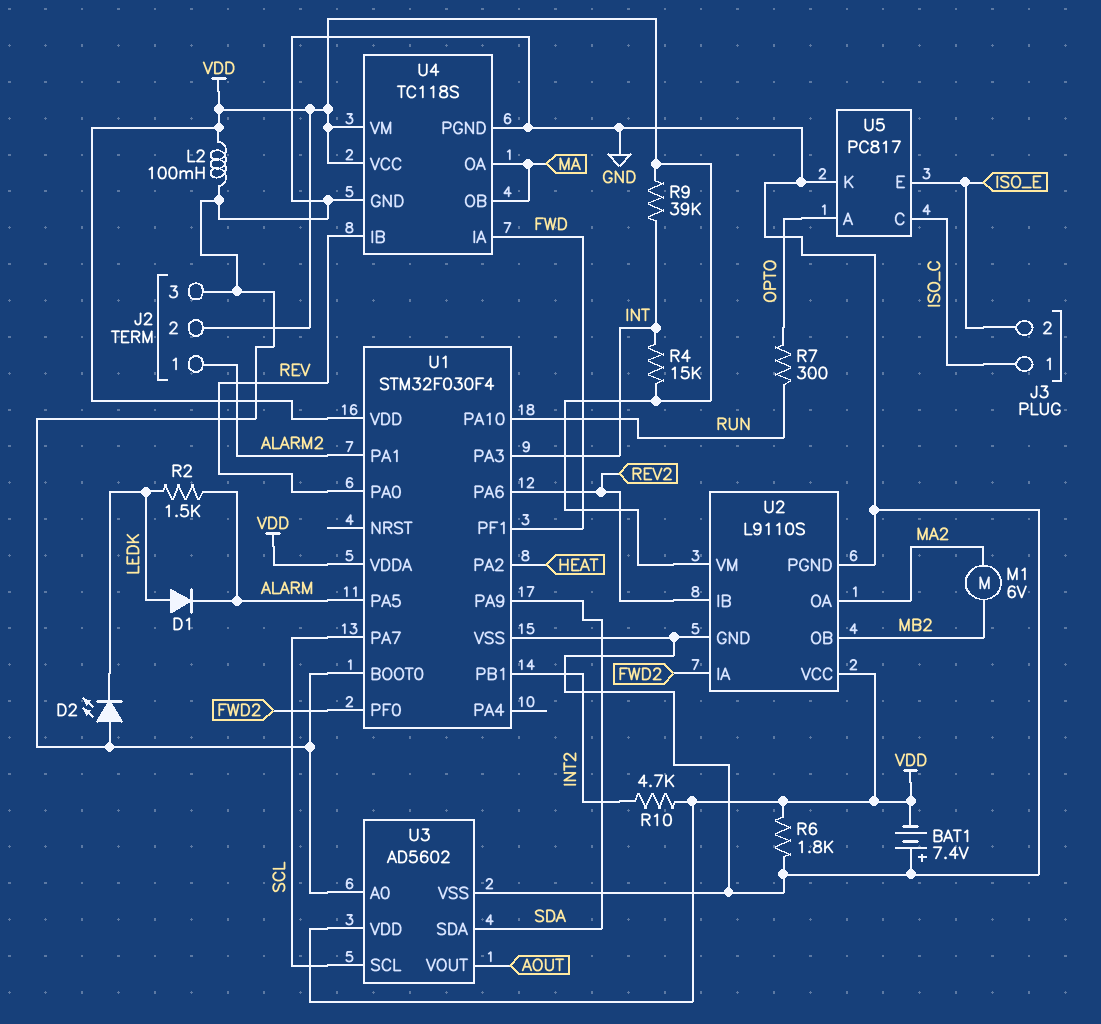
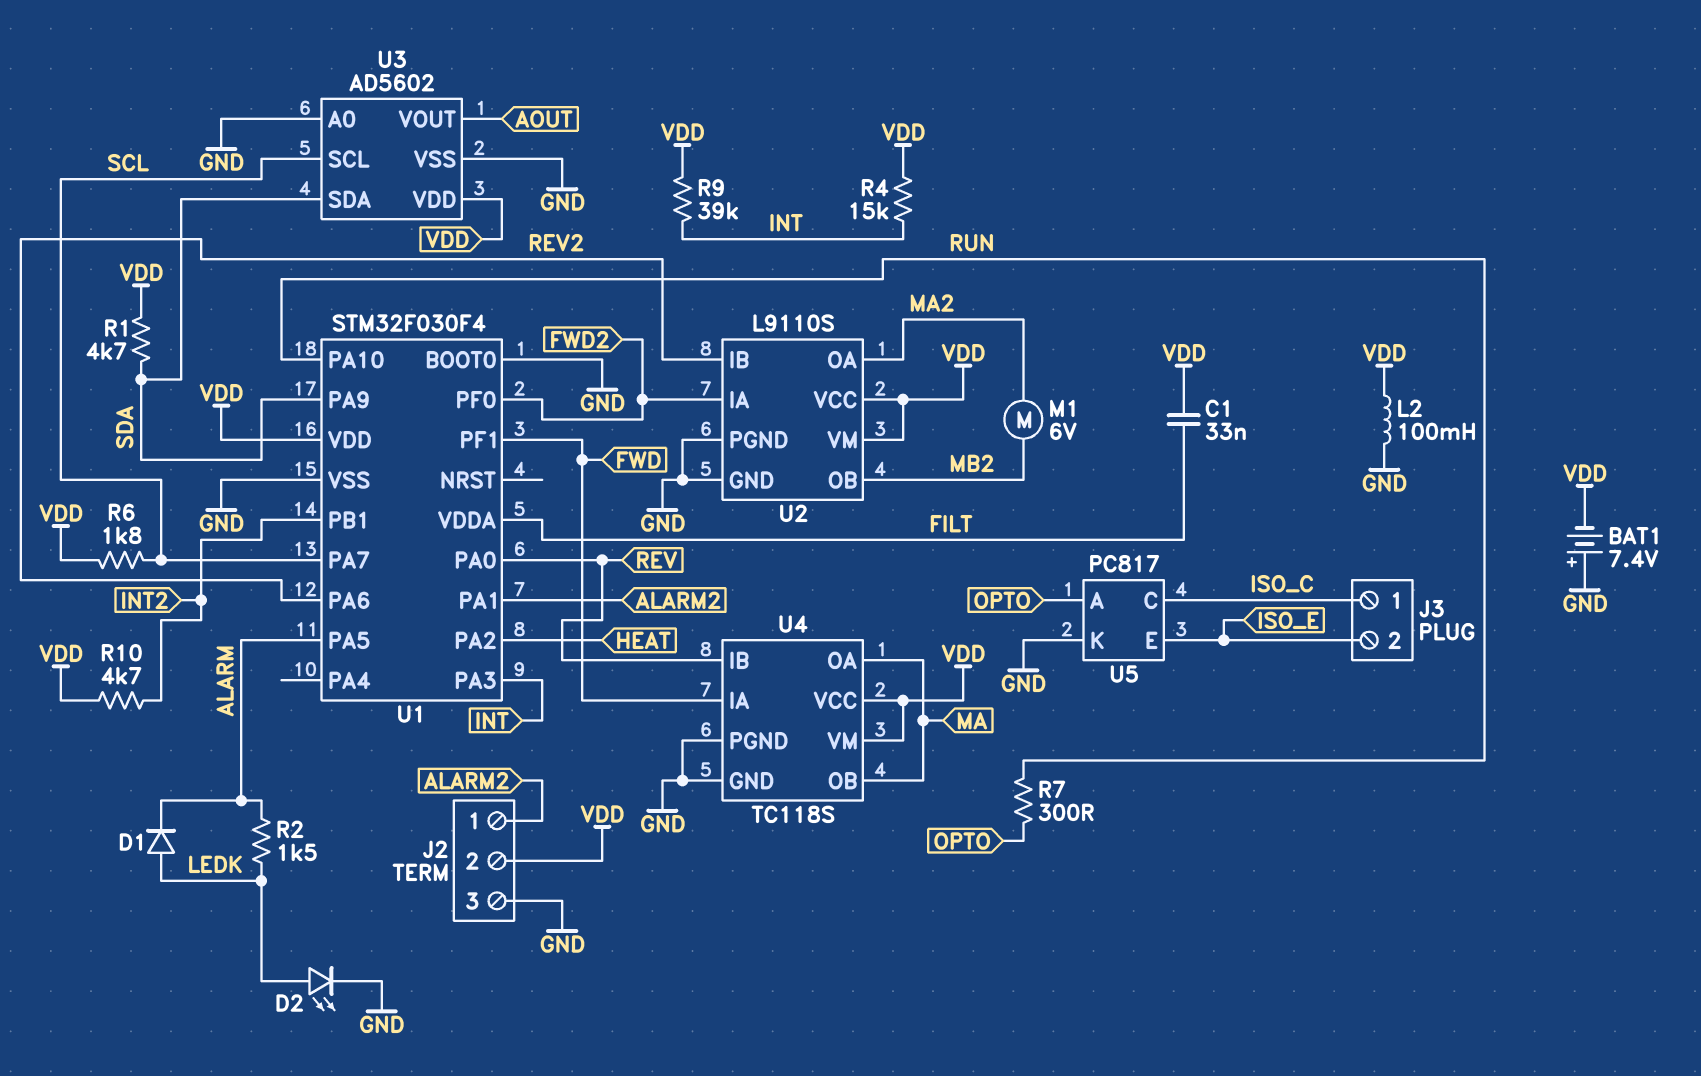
C1: none -> 33nF (FILT, VDD)
D2: LED (A GND, K LEDK) -> LED (A LEDK, K GND)
R1: none -> 4.7k (SDA, VDD)
R6: 1.8k (GND, VDD) -> 1.8k (SCL, VDD)
U1 pin VDDA: VDD -> FILT

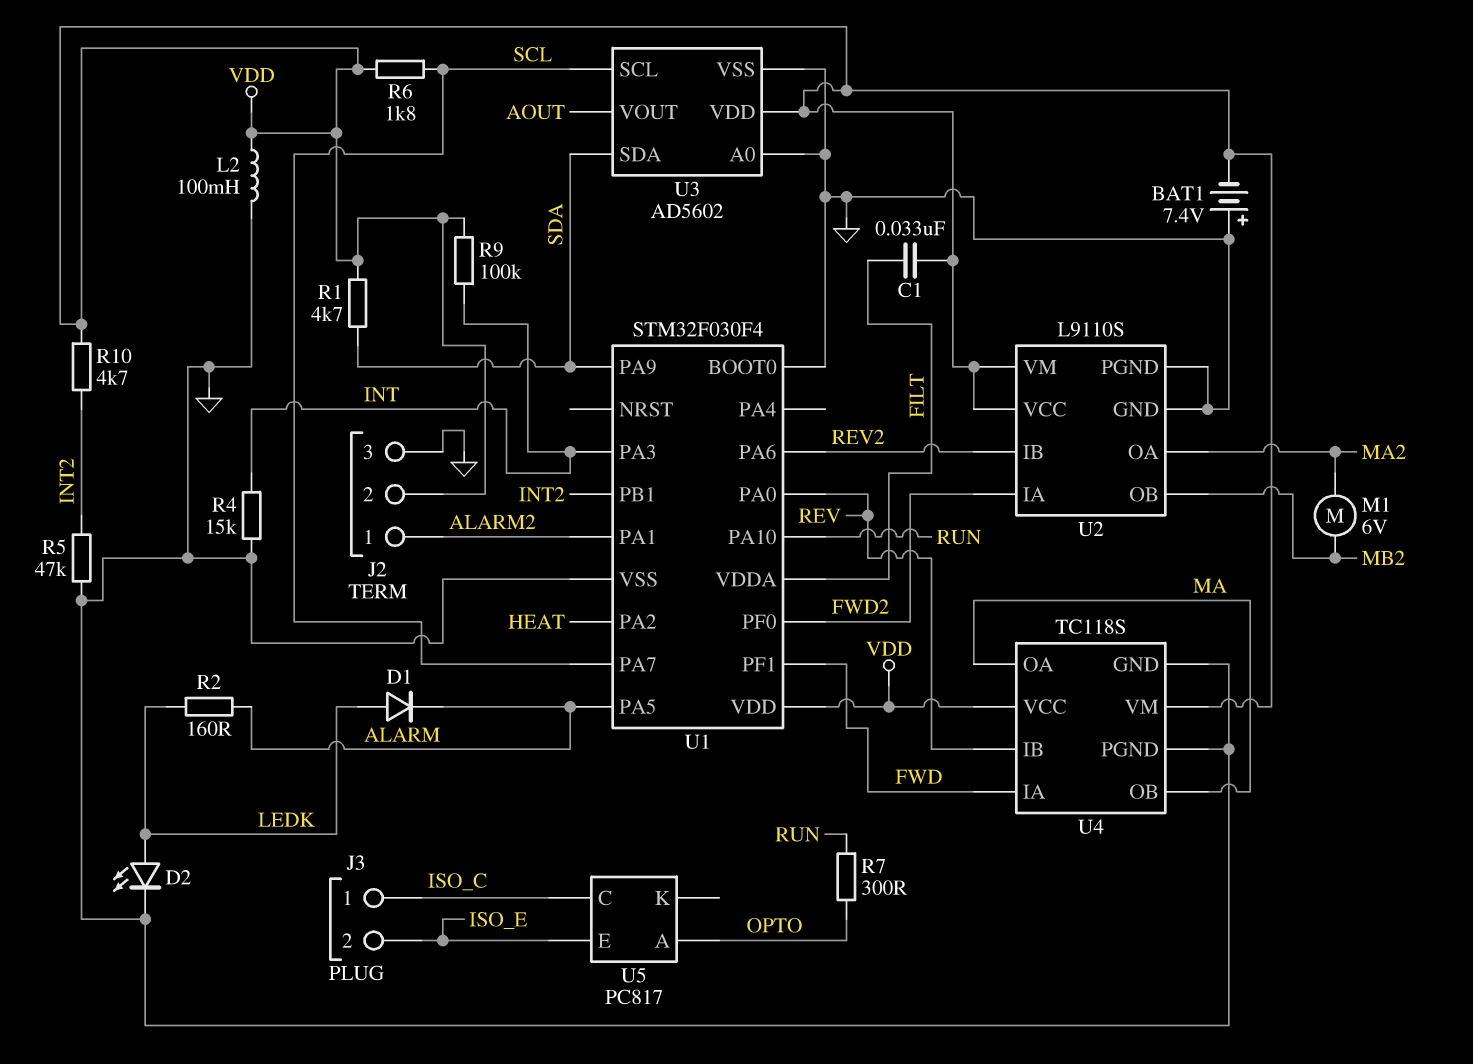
R2: 1.5k (ALARM, LEDK) -> 160 (ALARM, LEDK)
R4: 15k (INT, VDD) -> 15k (GND, INT)
R5: none -> 47k (GND, INT2)
R9: 39k (INT, VDD) -> 100k (INT, VDD)
U5 pin K: GND -> none

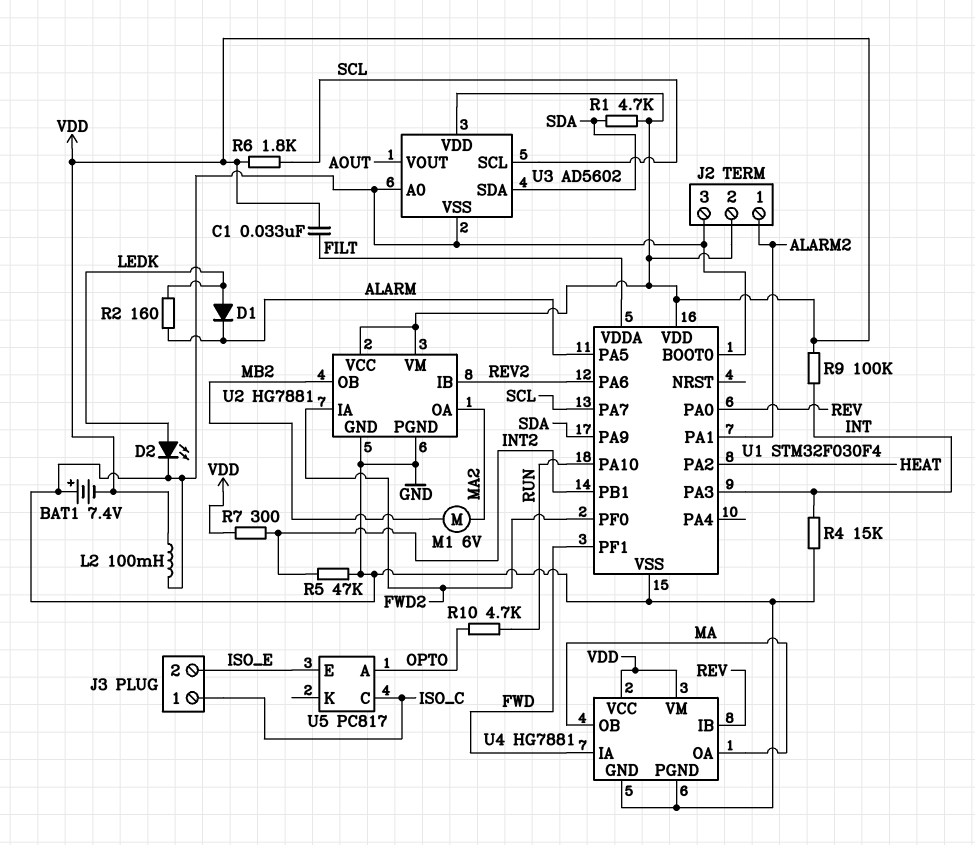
R7: 300 (OPTO, RUN) -> 300 (INT2, VDD)
R10: 4.7k (INT2, VDD) -> 4.7k (OPTO, RUN)
U2: L9110S -> HG7881
U4: TC118S -> HG7881

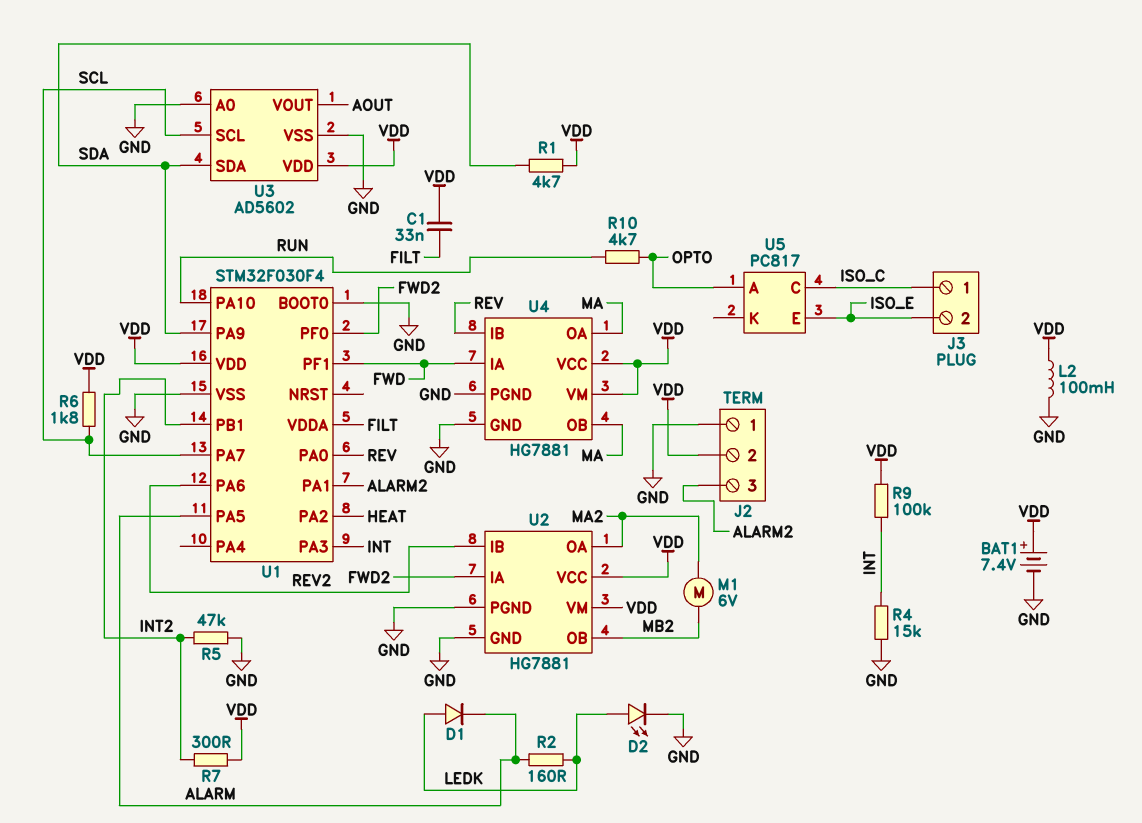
BAT1: 7.4V (plus GND, minus VDD) -> 7.4V (plus VDD, minus GND)
J2 pin 1: ALARM2 -> GND
J2 pin 3: GND -> ALARM2

